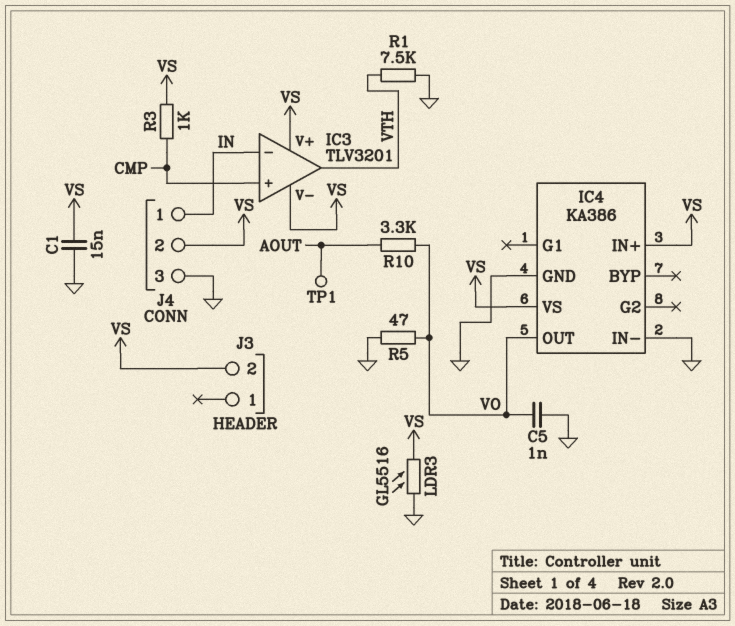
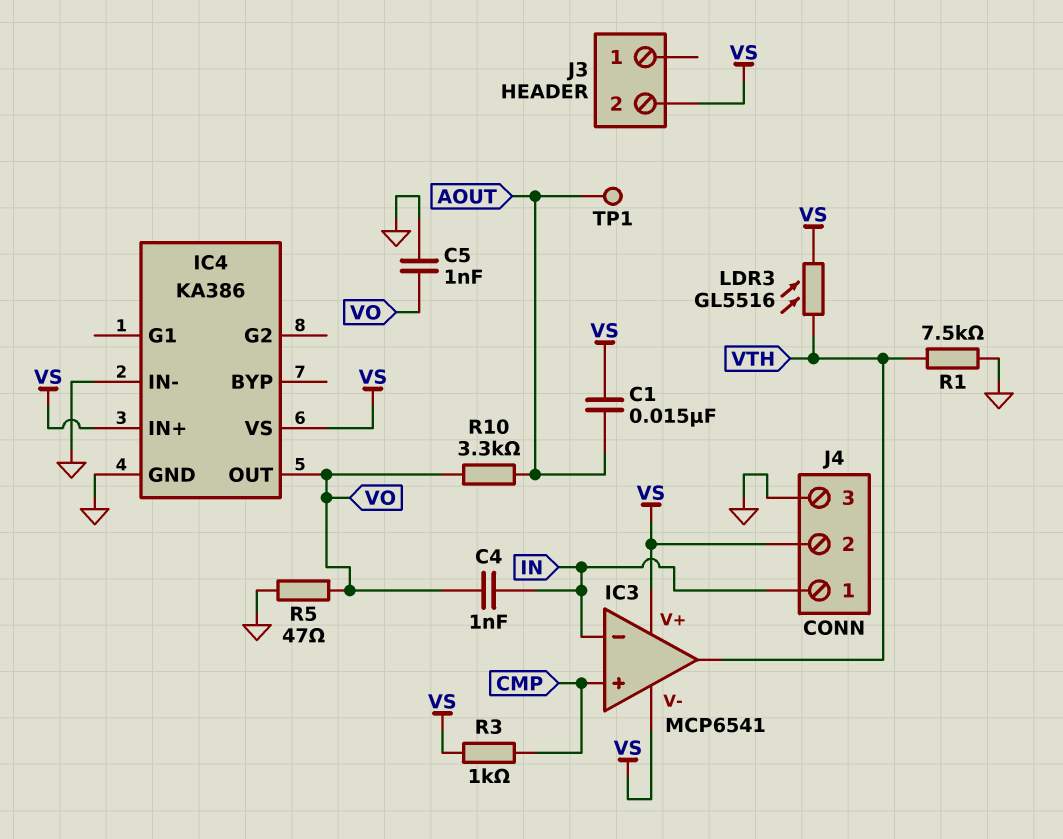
C1: 15nF (GND, VS) -> 15nF (AOUT, VS)
C4: none -> 1nF (IN, VO)
IC3: TLV3201 -> MCP6541
LDR3: GL5516 (GND, VS) -> GL5516 (VS, VTH)

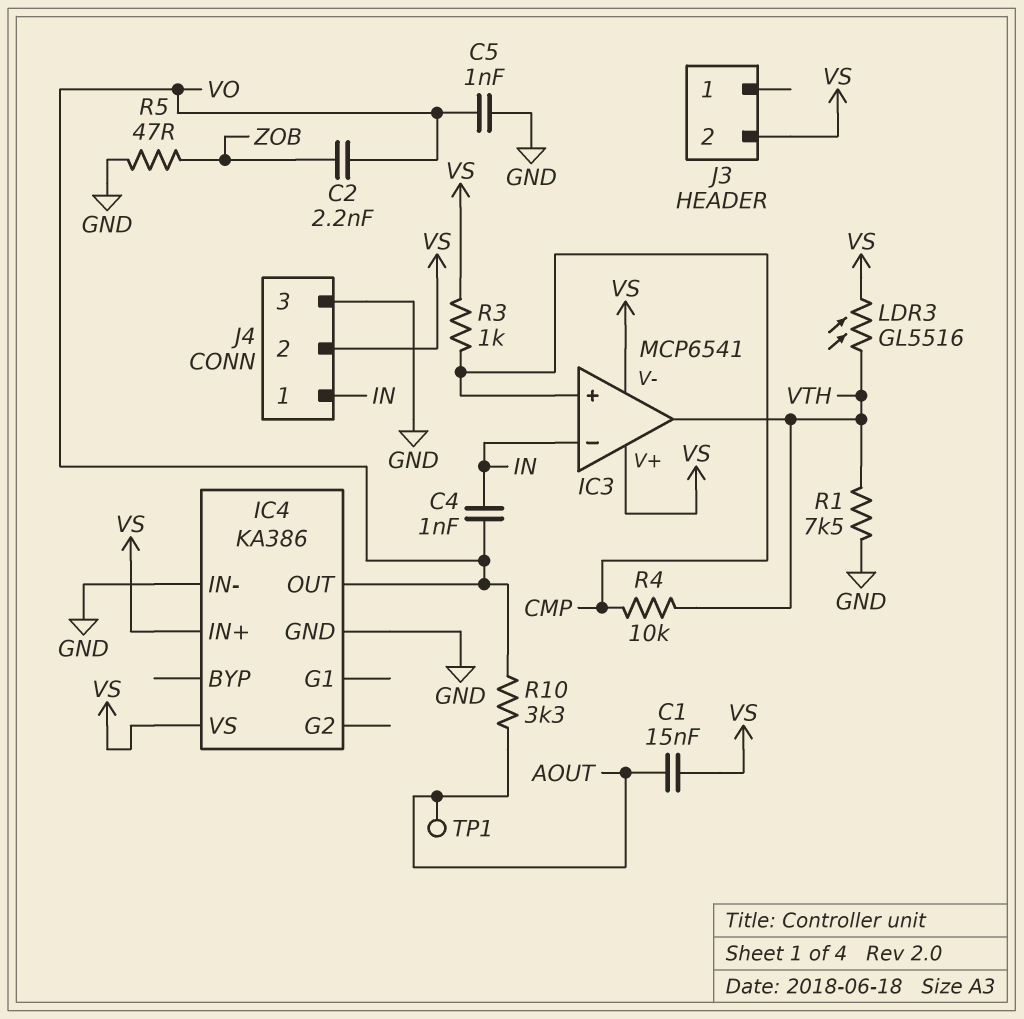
C2: none -> 2.2nF (VO, ZOB)
R4: none -> 10k (CMP, VTH)
R5: 47 (GND, VO) -> 47 (GND, ZOB)

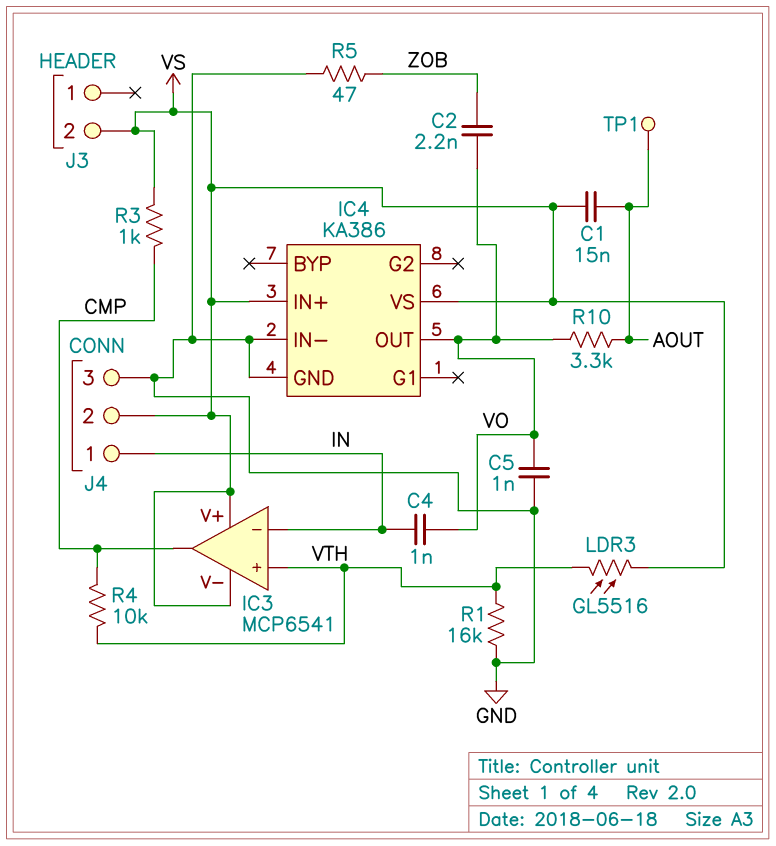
IC3 pin in+: CMP -> VTH
IC3 pin out: VTH -> CMP
R1: 7.5k (GND, VTH) -> 16k (GND, VTH)

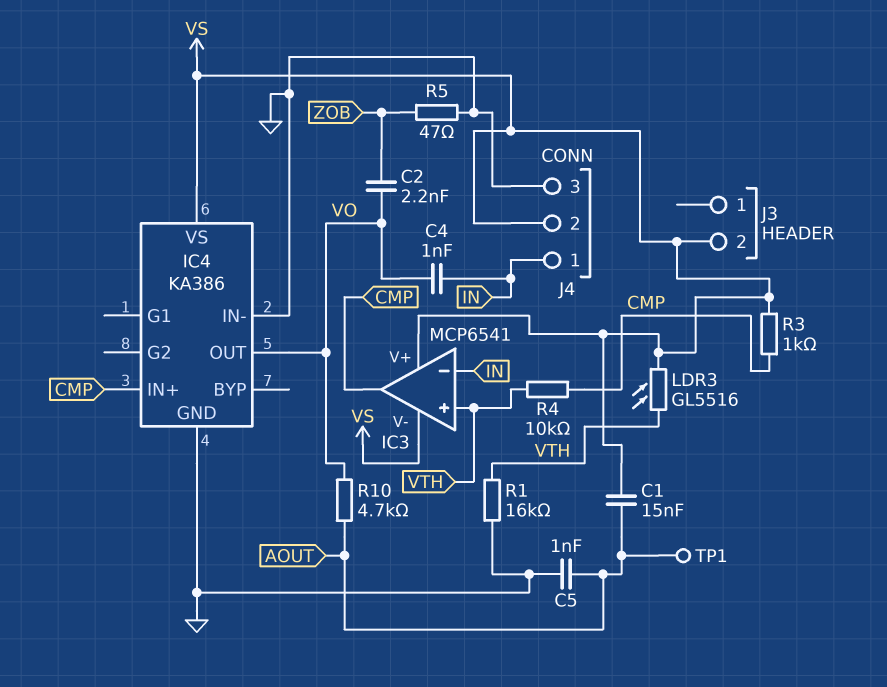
C5: 1nF (GND, VO) -> 1nF (AOUT, GND)
IC4 pin IN+: VS -> CMP
R10: 3.3k (AOUT, VO) -> 4.7k (AOUT, VO)

